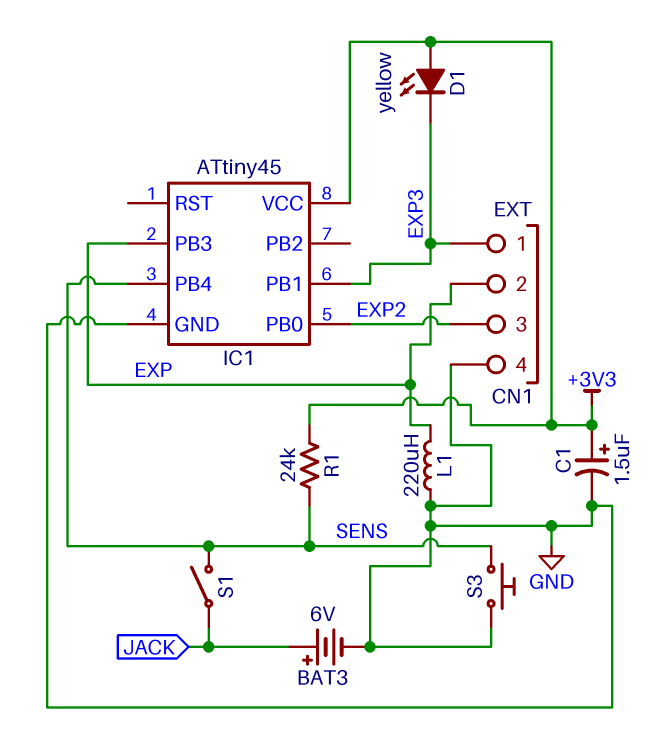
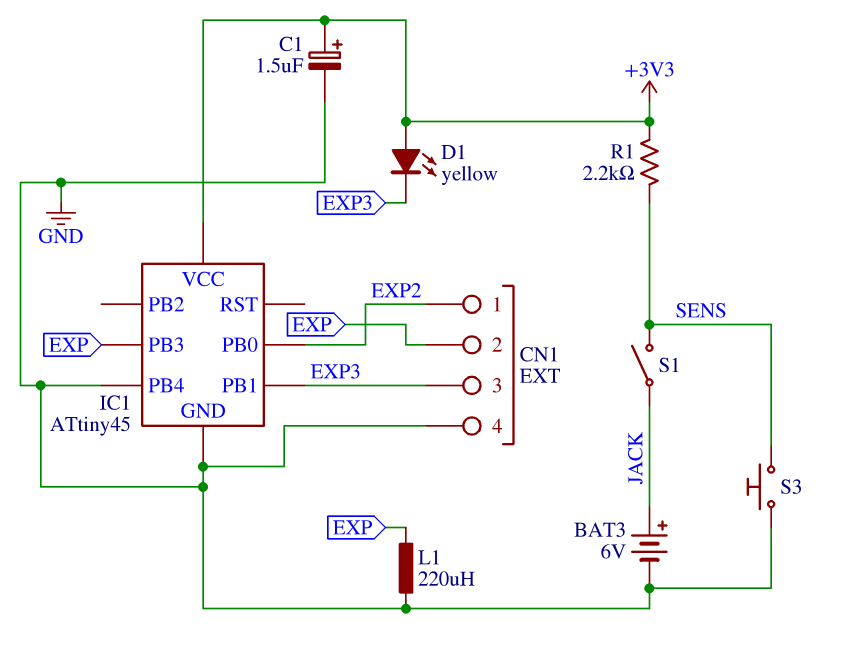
CN1 pin 1: EXP3 -> EXP2
CN1 pin 3: EXP2 -> EXP3
IC1 pin PB4: SENS -> GND
R1: 24k (+3V3, SENS) -> 2.2k (+3V3, SENS)

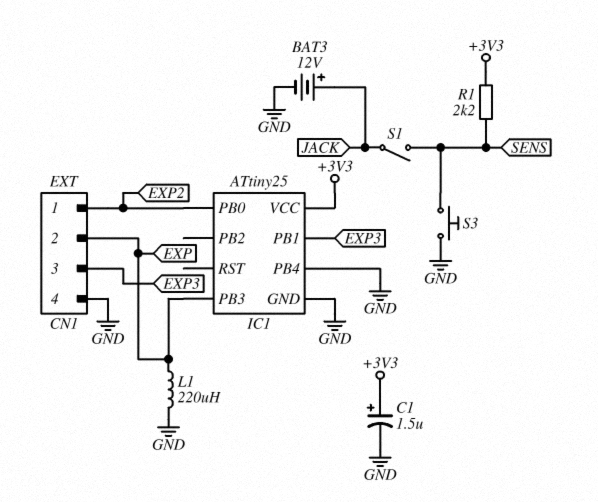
BAT3: 6V (plus JACK, minus GND) -> 12V (plus JACK, minus GND)
D1: LED yellow (A +3V3, K EXP3) -> none
IC1: ATtiny45 -> ATtiny25

